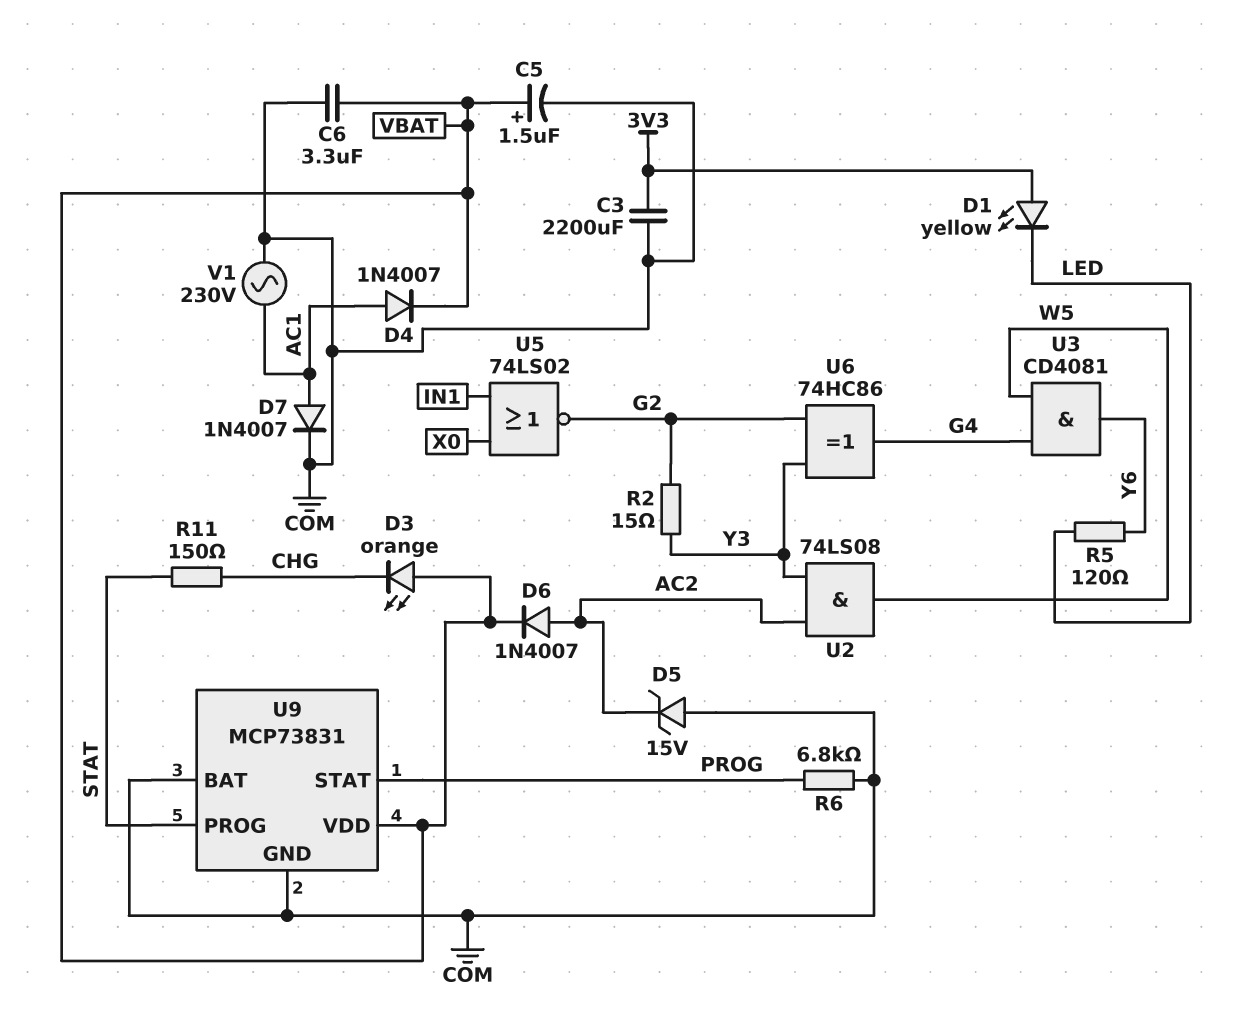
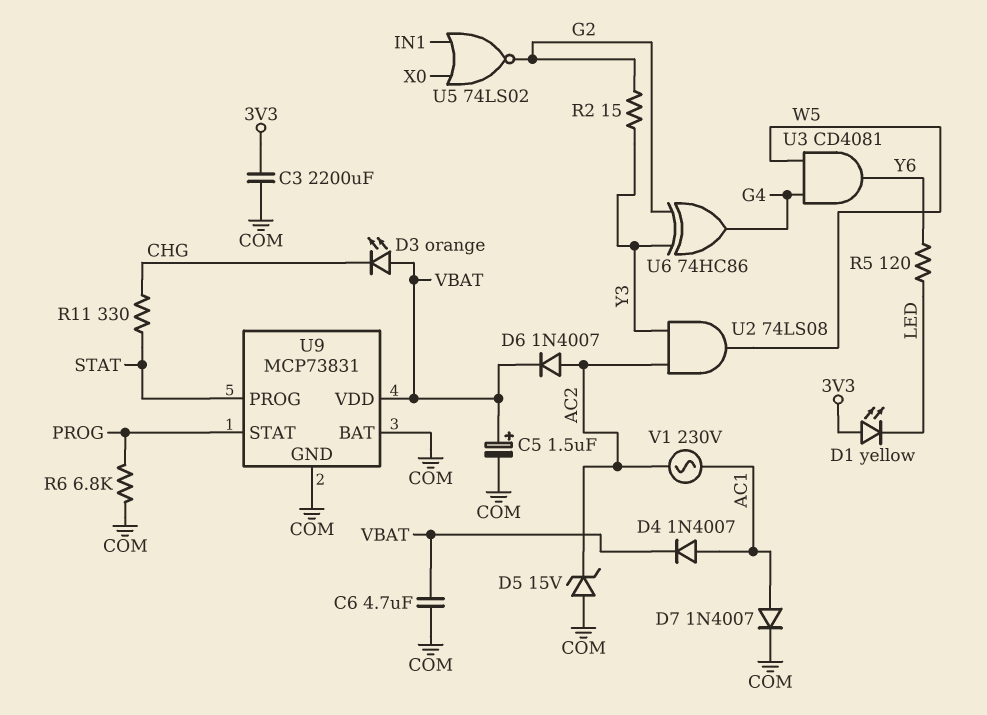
C6: 3.3uF (COM, VBAT) -> 4.7uF (COM, VBAT)
R11: 150 (CHG, STAT) -> 330 (CHG, STAT)
V1: AC 230V (AC1, COM) -> AC 230V (AC1, AC2)

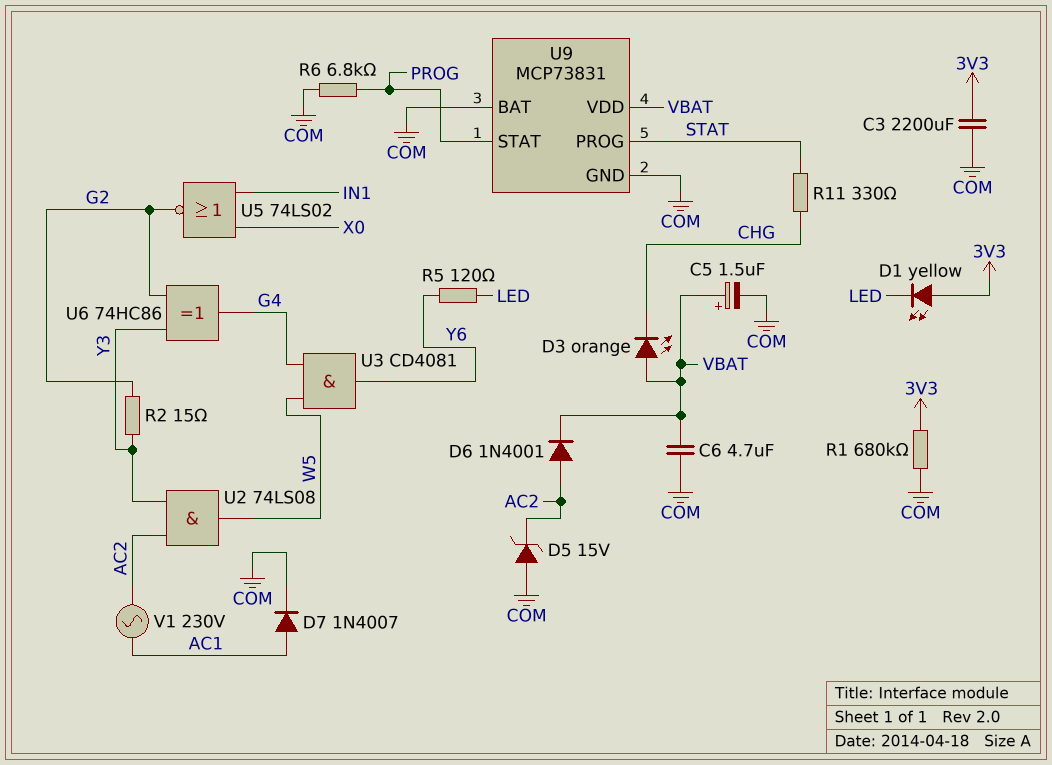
D4: diode 1N4007 (A AC1, K VBAT) -> none
D6: diode 1N4007 (A AC2, K VBAT) -> diode 1N4001 (A AC2, K VBAT)
R1: none -> 680k (3V3, COM)

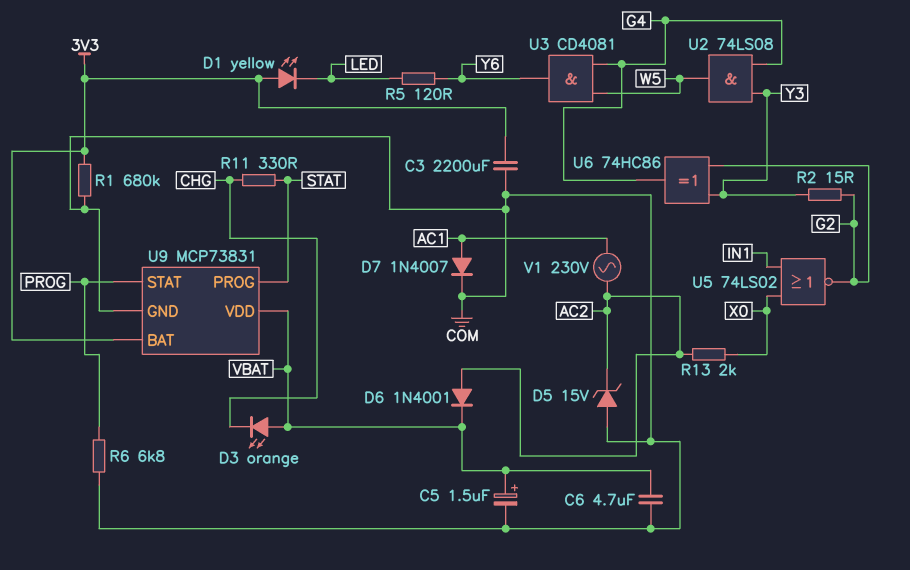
R13: none -> 2k (AC2, X0)
U2: AND 74LS08 (in AC2, in Y3, out W5) -> AND 74LS08 (in G4, in Y3, out W5)
U9 pin BAT: COM -> 3V3

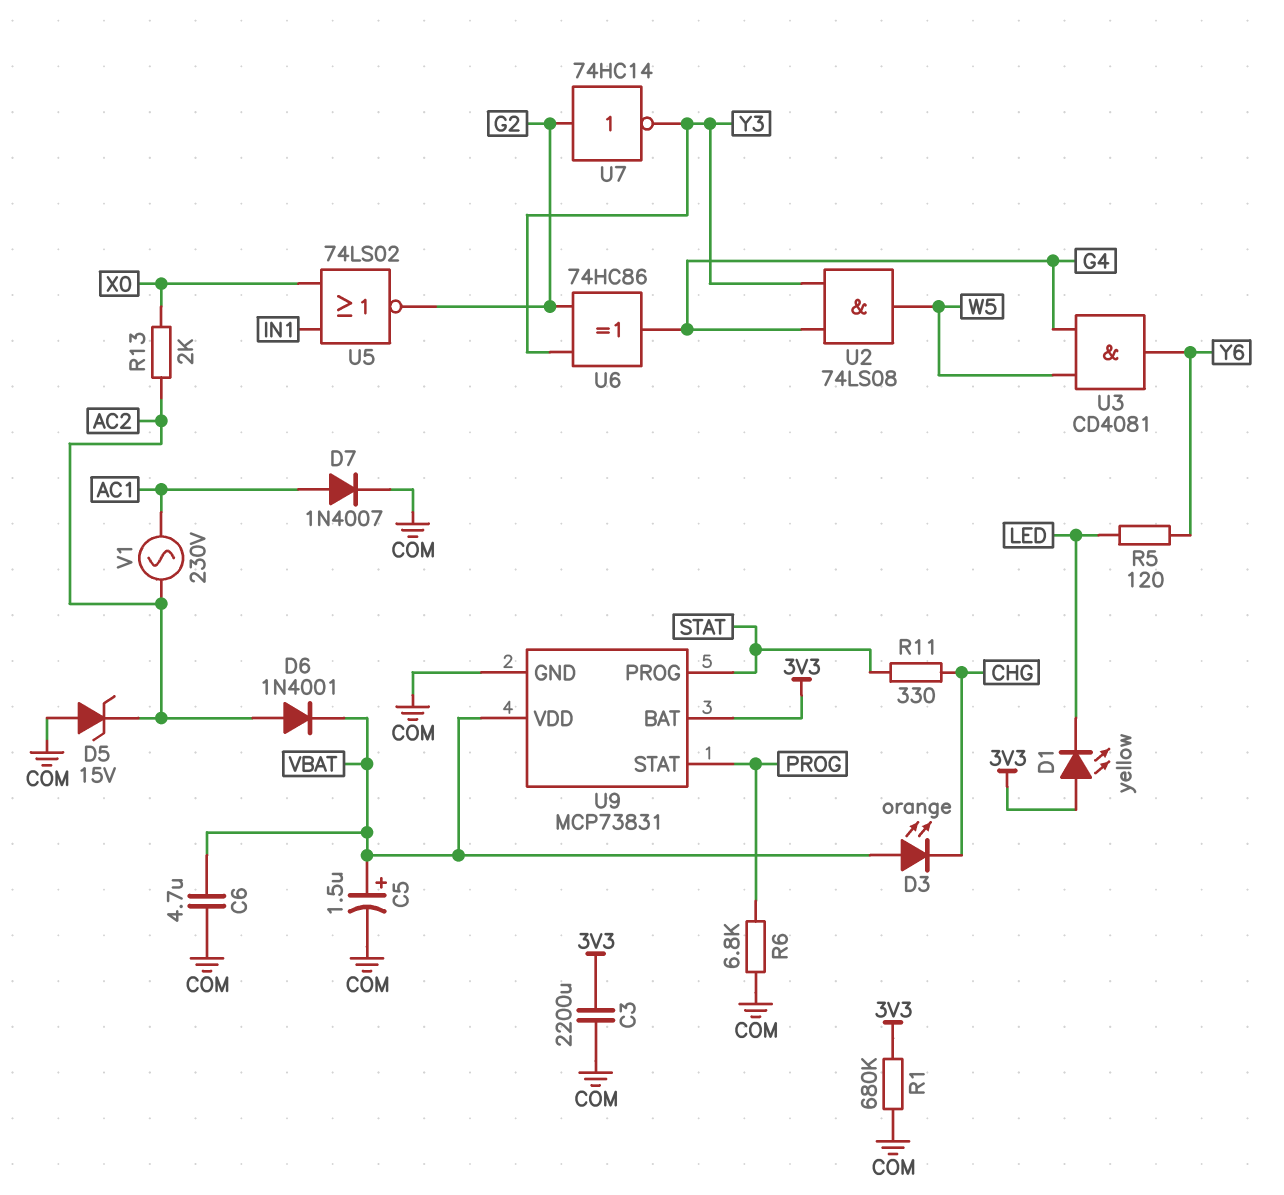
R2: 15 (G2, Y3) -> none
U7: none -> NOT 74HC14 (in G2, out Y3)

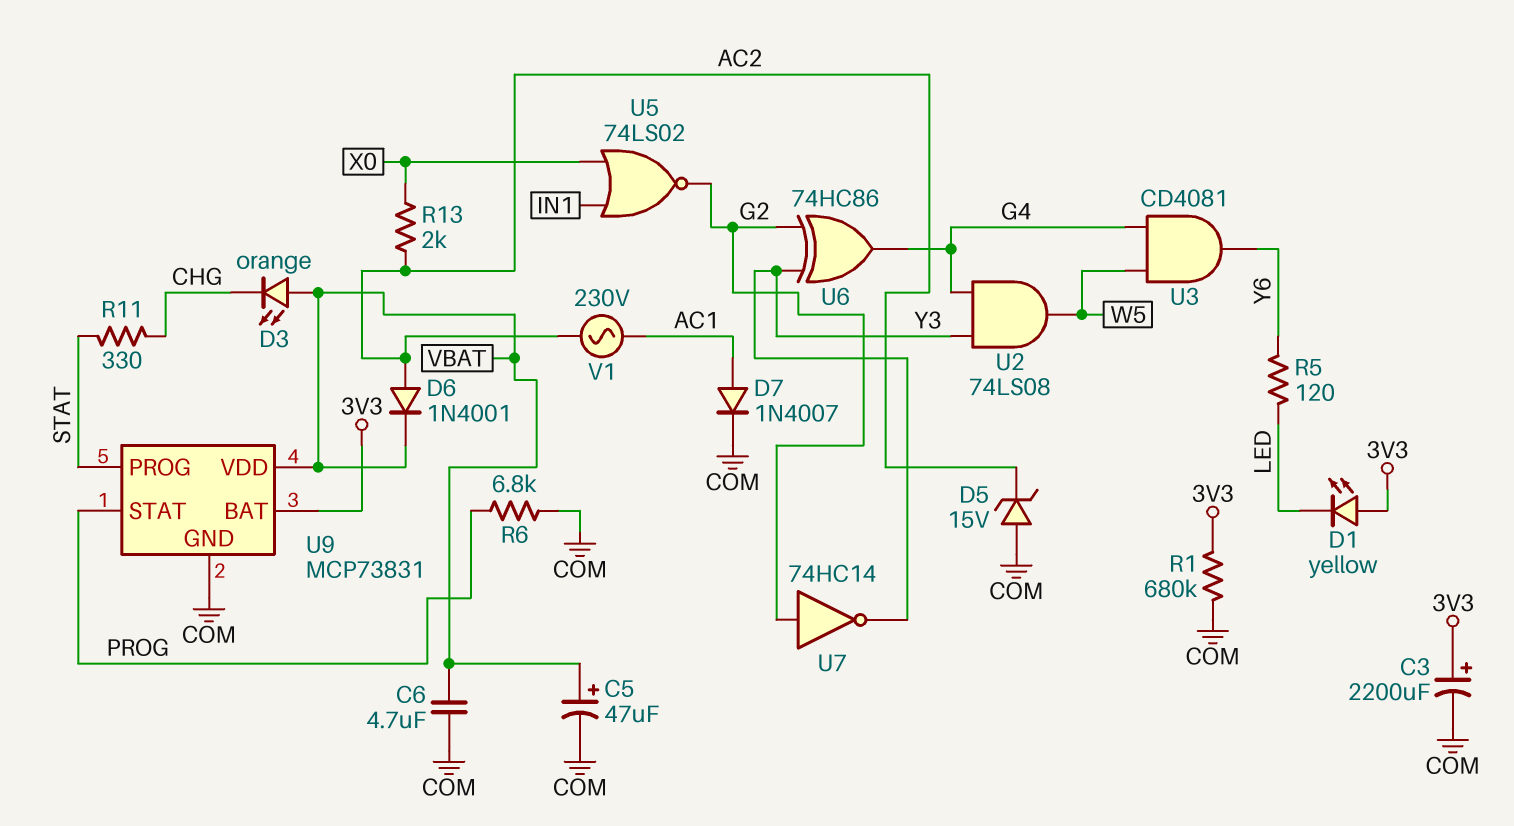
C3: 2200uF (3V3, COM) -> 2200uF (plus 3V3, minus COM)
C5: 1.5uF (plus VBAT, minus COM) -> 47uF (plus VBAT, minus COM)

